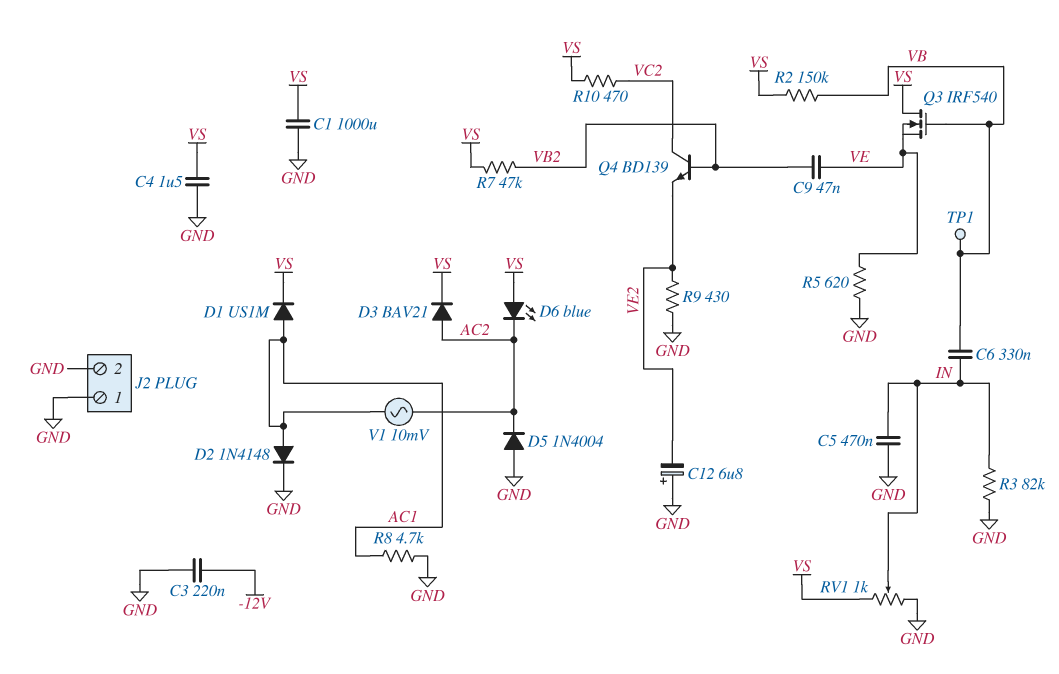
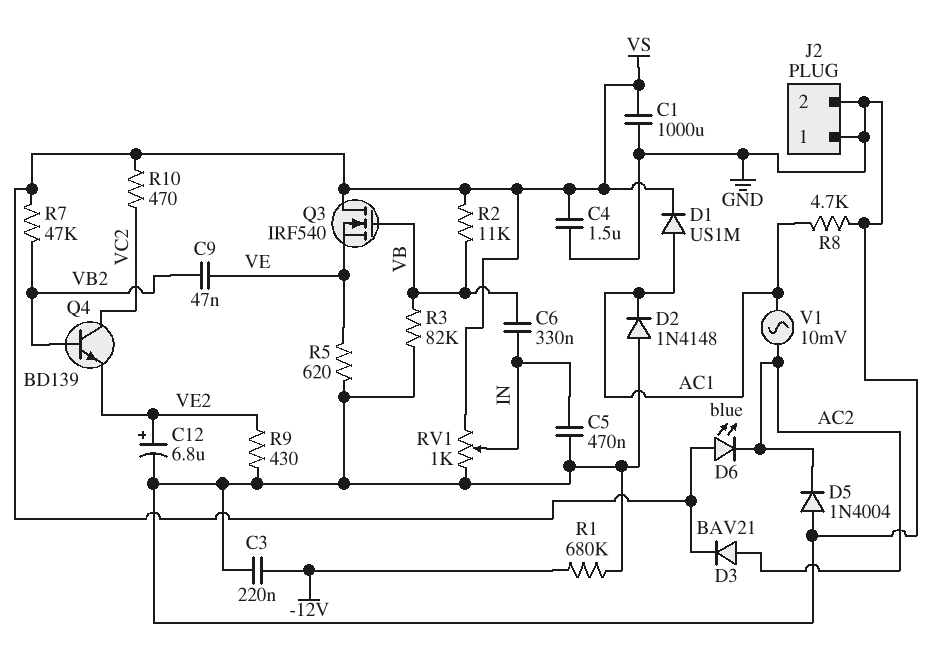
C12: 6.8uF (plus GND, minus VE2) -> 6.8uF (plus VE2, minus GND)
D2: diode 1N4148 (A AC1, K GND) -> diode 1N4148 (A GND, K AC1)
R1: none -> 680k (-12V, GND)
R2: 150k (VB, VS) -> 11k (VB, VS)
R3: 82k (GND, IN) -> 82k (GND, VB)
TP1: test point (VB) -> none

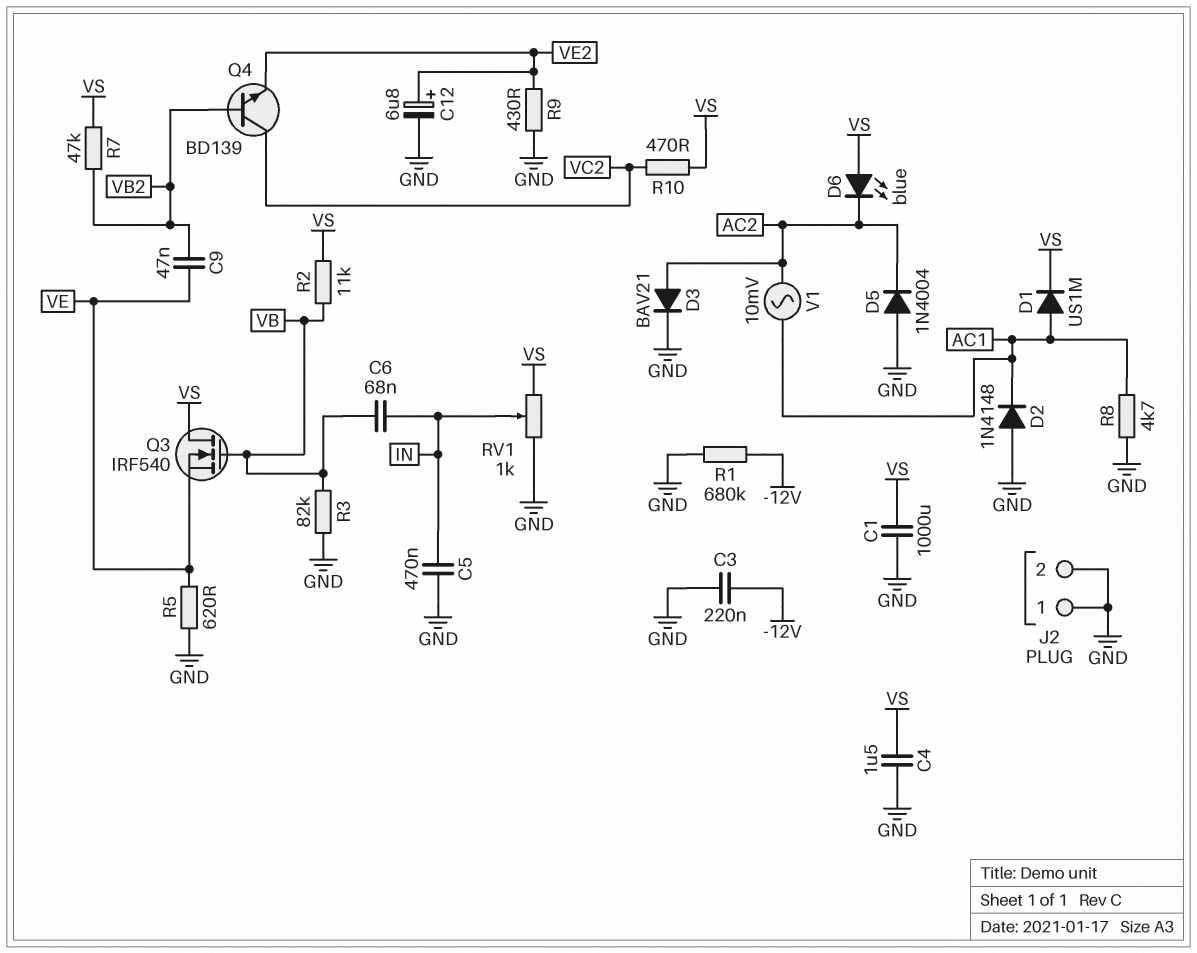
C6: 330nF (IN, VB) -> 68nF (IN, VB)
D3: diode BAV21 (A AC2, K VS) -> diode BAV21 (A AC2, K GND)

